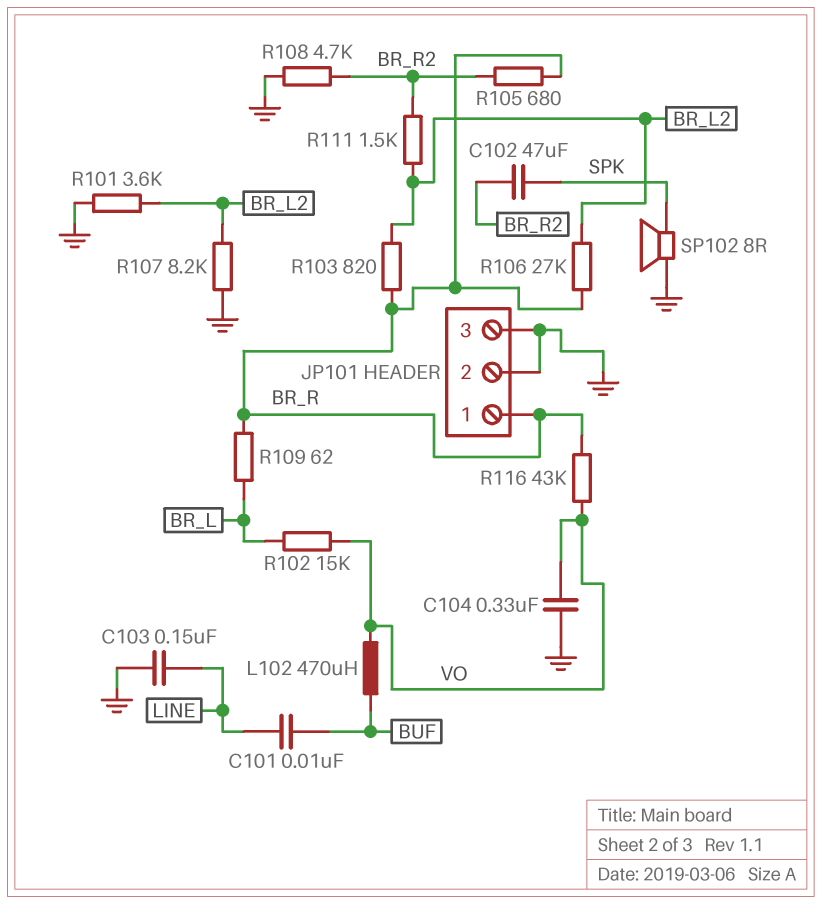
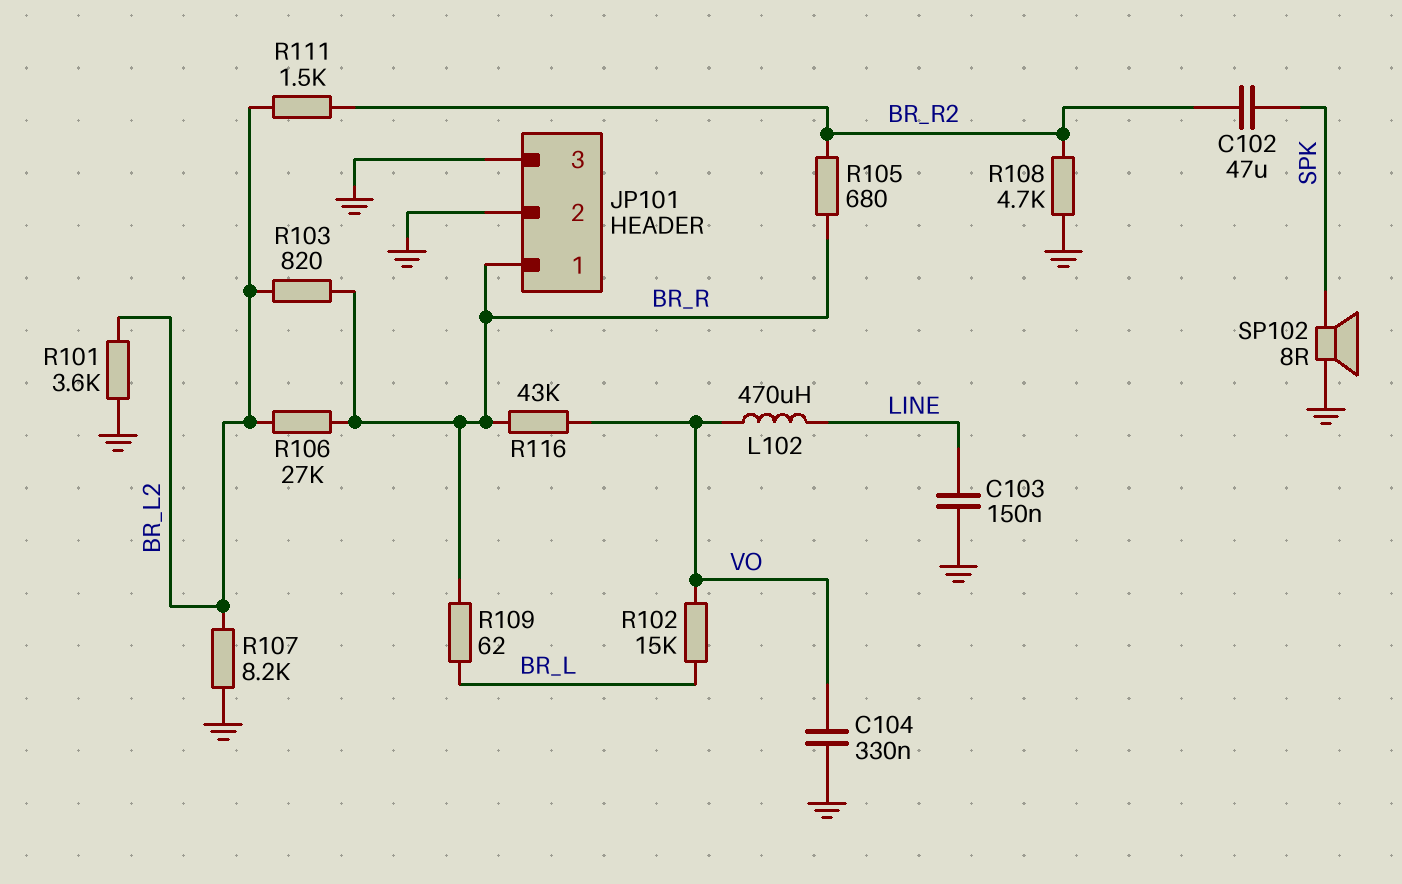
C101: 10nF (BUF, LINE) -> none
L102: 470uH (BUF, VO) -> 470uH (LINE, VO)

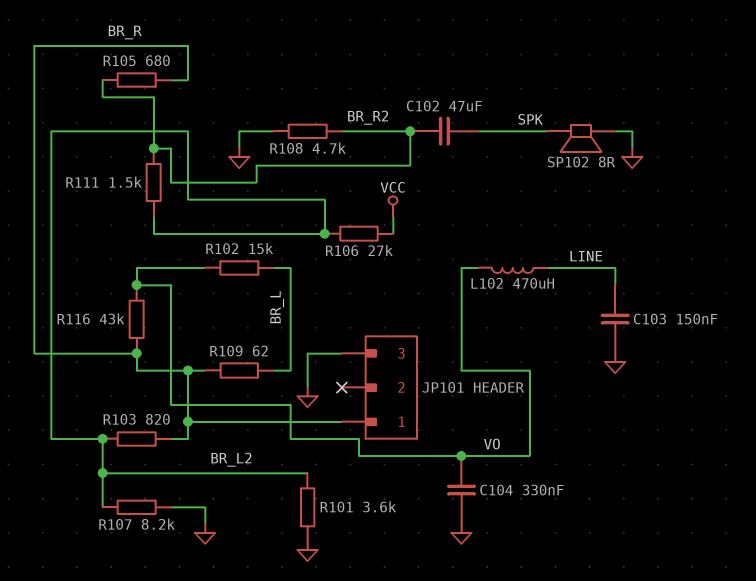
JP101 pin 2: GND -> none
R106: 27k (BR_L2, BR_R) -> 27k (BR_L2, VCC)

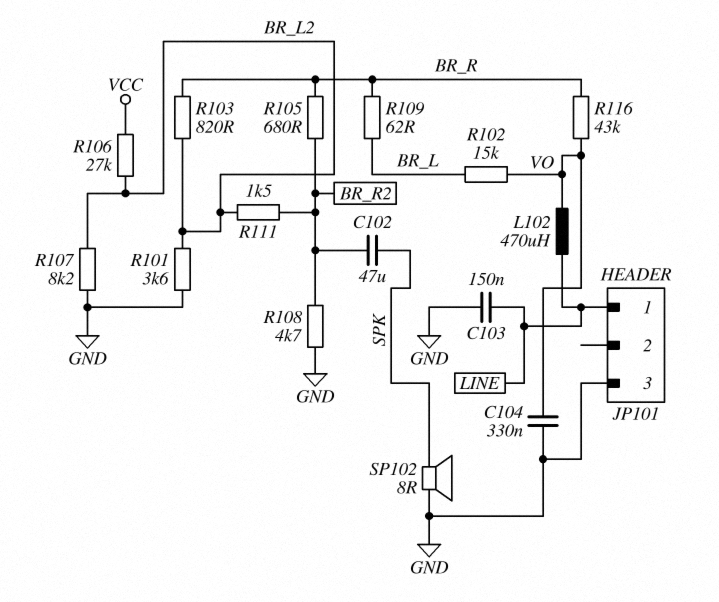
JP101 pin 1: BR_R -> LINE

